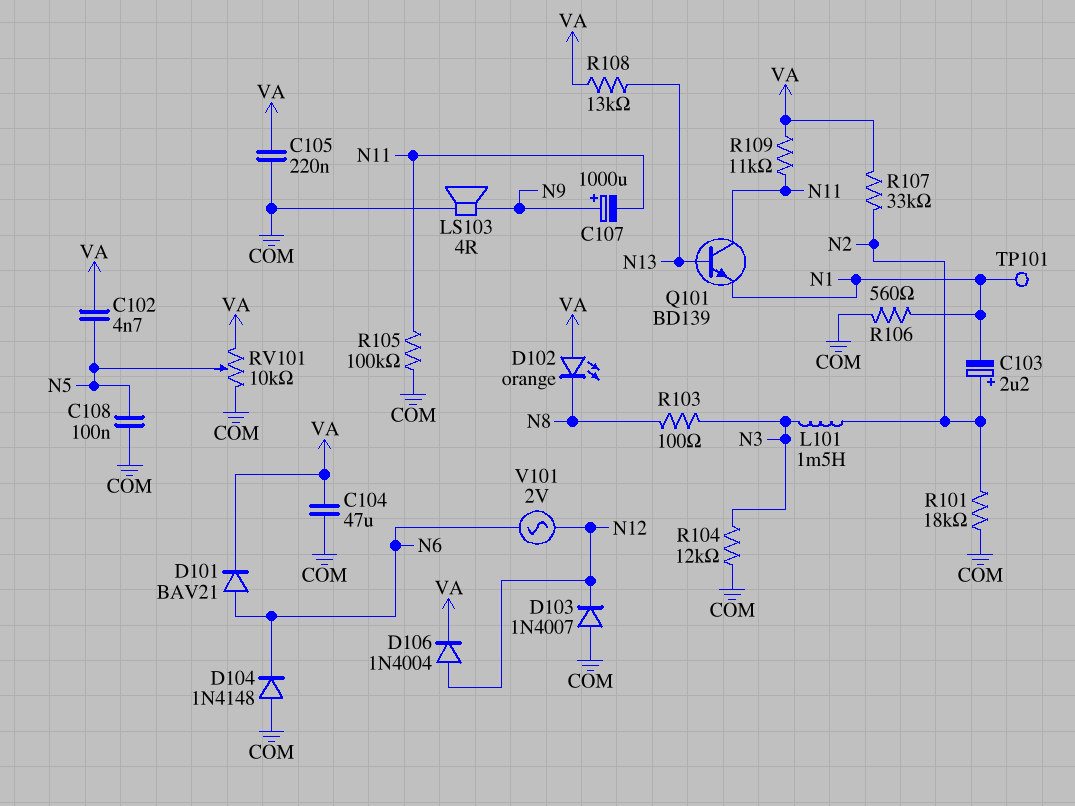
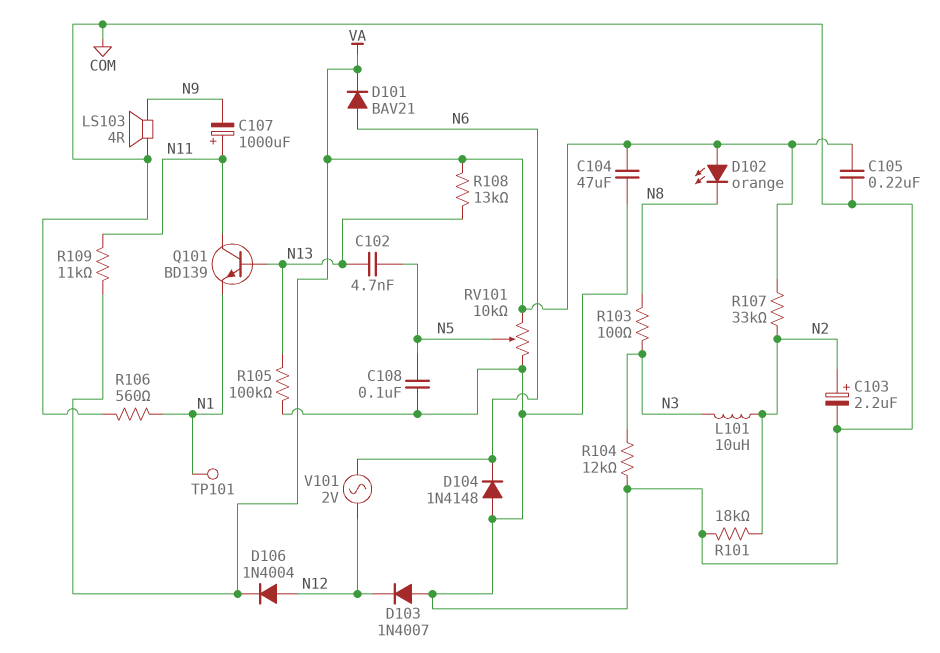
C102: 4.7nF (N5, VA) -> 4.7nF (N5, N13)
C103: 2.2uF (plus N2, minus N1) -> 2.2uF (plus N2, minus COM)
C107: 1000uF (plus N9, minus N11) -> 1000uF (plus N11, minus N9)
L101: 1.5mH (N2, N3) -> 10uH (N2, N3)
R105: 100k (COM, N11) -> 100k (COM, N13)

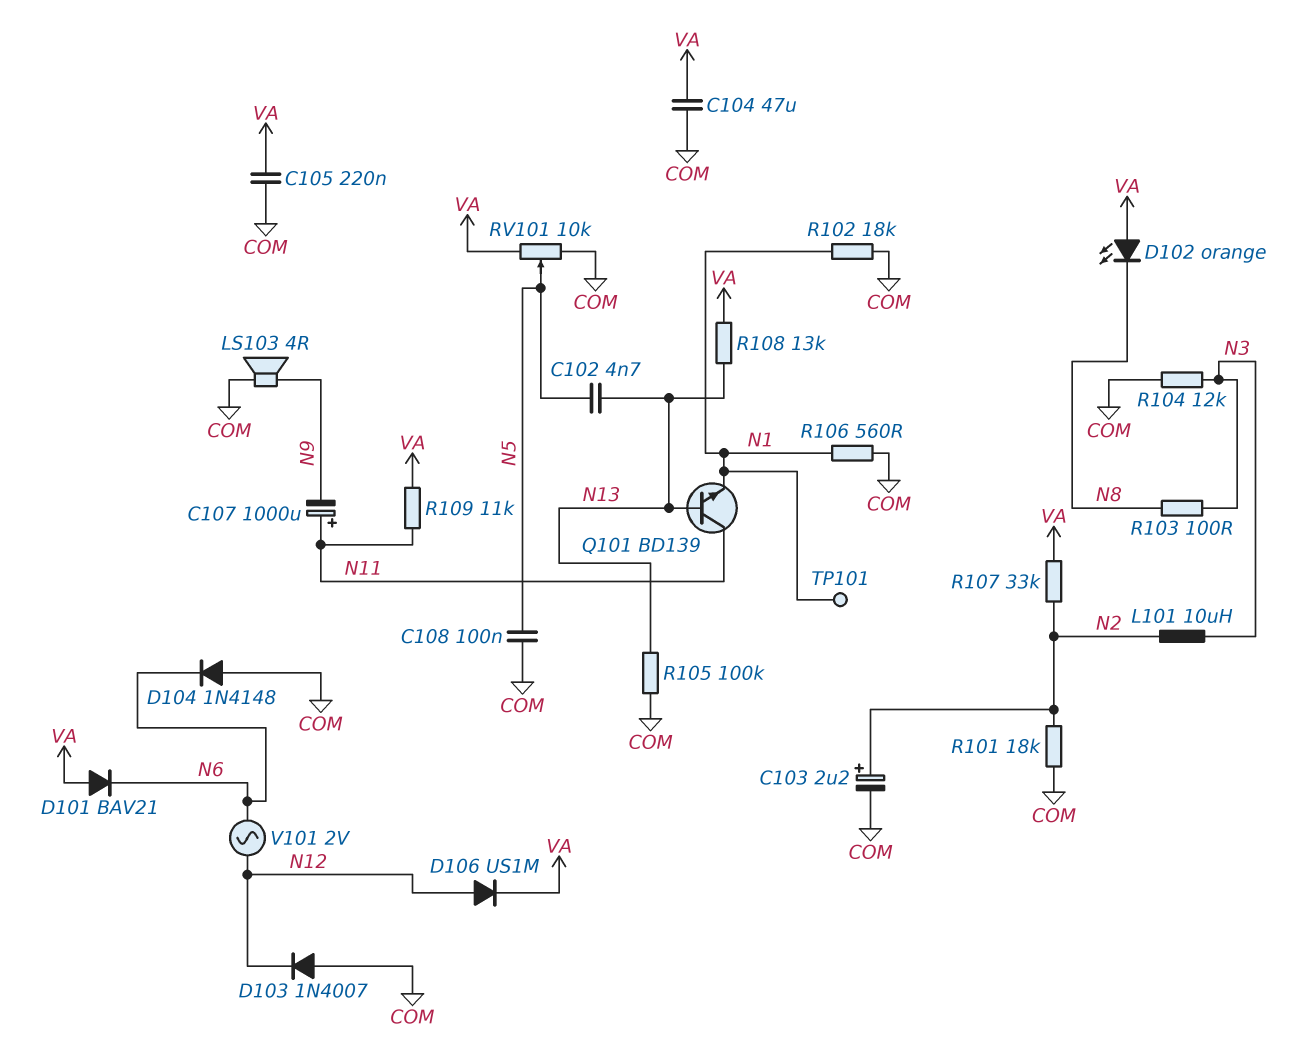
D101: diode BAV21 (A N6, K VA) -> diode BAV21 (A VA, K N6)
D106: diode 1N4004 (A N12, K VA) -> diode US1M (A N12, K VA)
R102: none -> 18k (COM, N1)

